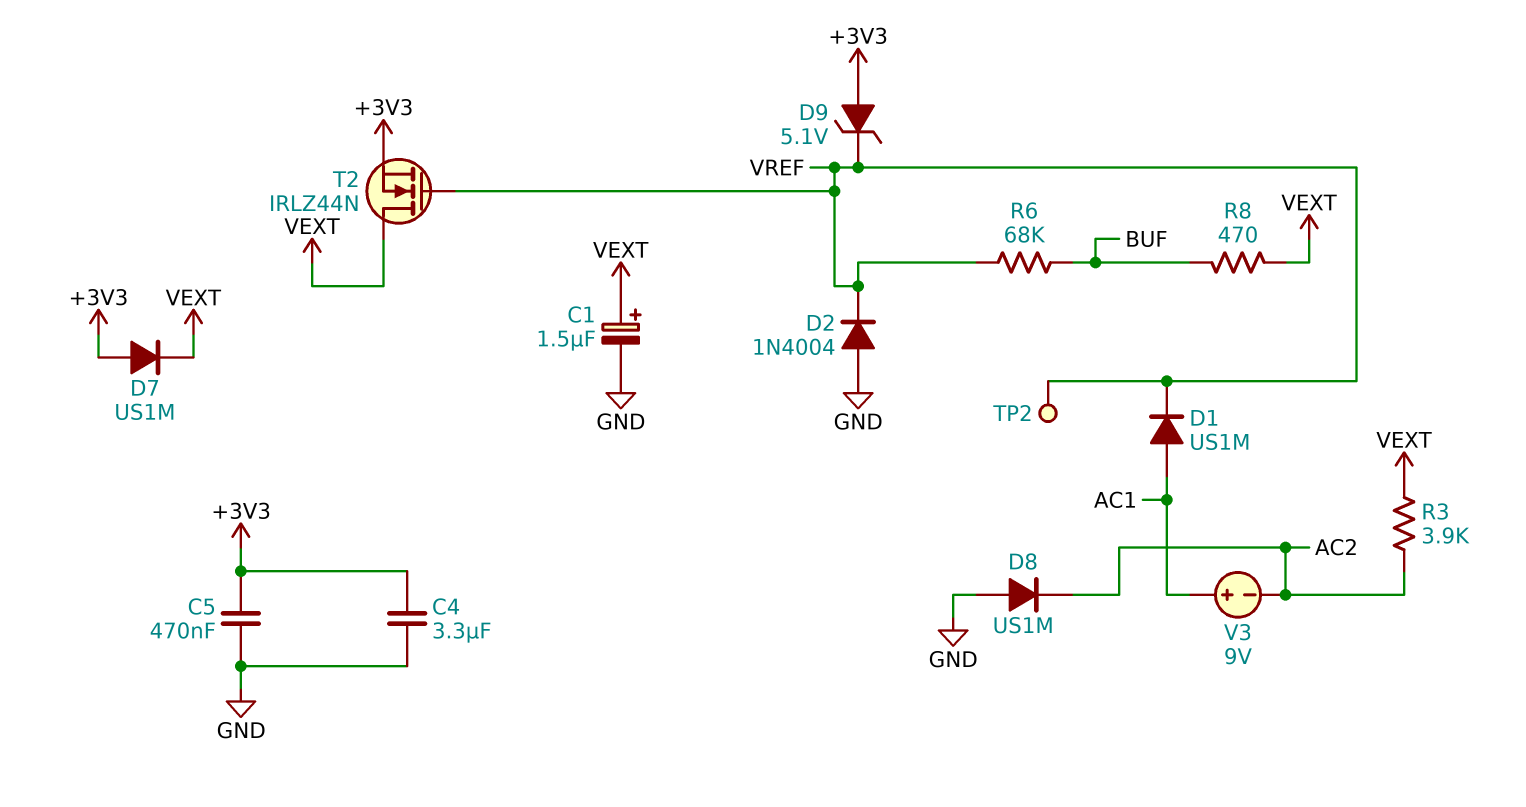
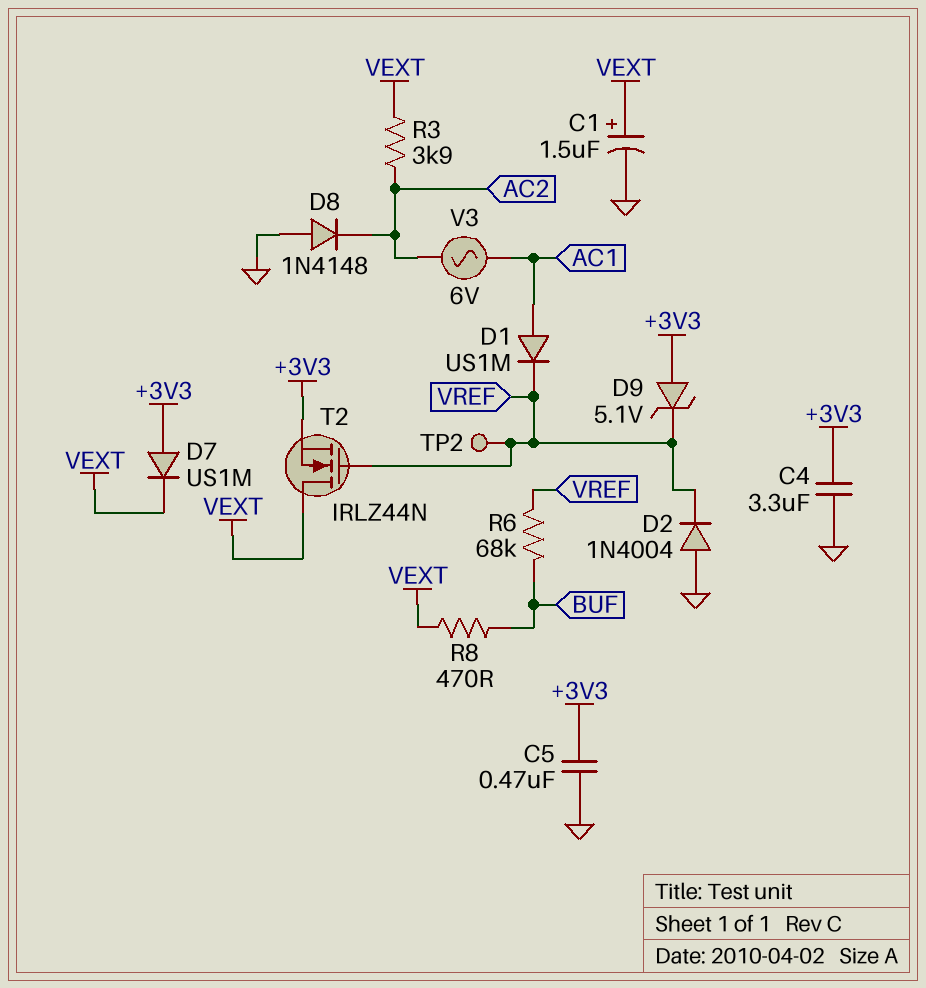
D8: diode US1M (A GND, K AC2) -> diode 1N4148 (A GND, K AC2)
V3: 9V (plus AC1, minus AC2) -> AC 6V (AC1, AC2)

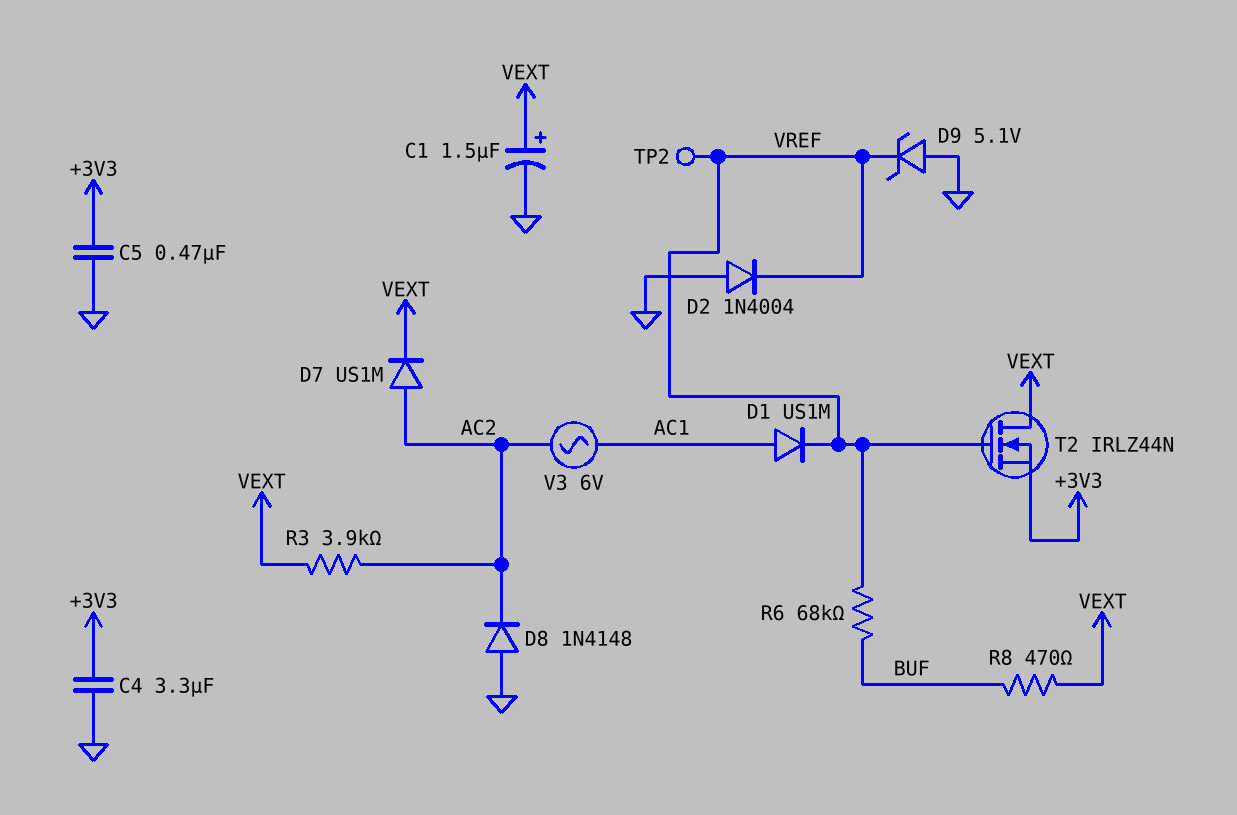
D7: diode US1M (A +3V3, K VEXT) -> diode US1M (A AC2, K VEXT)
D9: zener 5.1V (A +3V3, K VREF) -> zener 5.1V (A GND, K VREF)

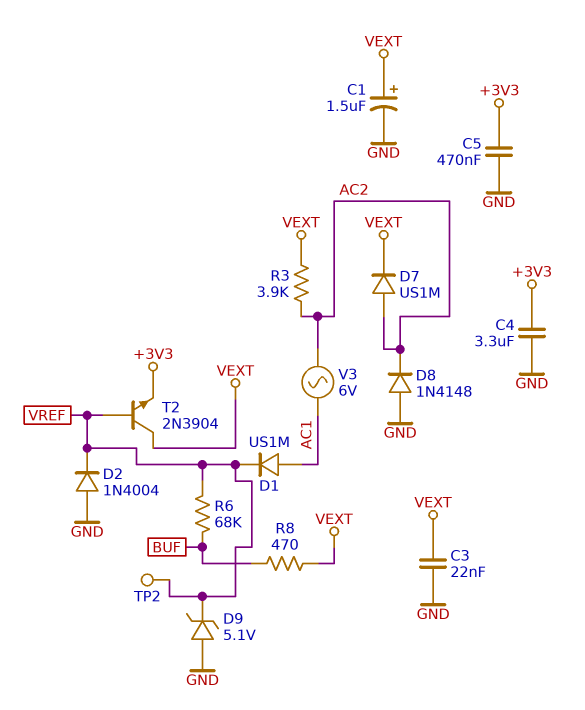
C3: none -> 22nF (GND, VEXT)
T2: NMOS IRLZ44N (G VREF, D VEXT, S +3V3) -> NPN 2N3904 (B VREF, C VEXT, E +3V3)

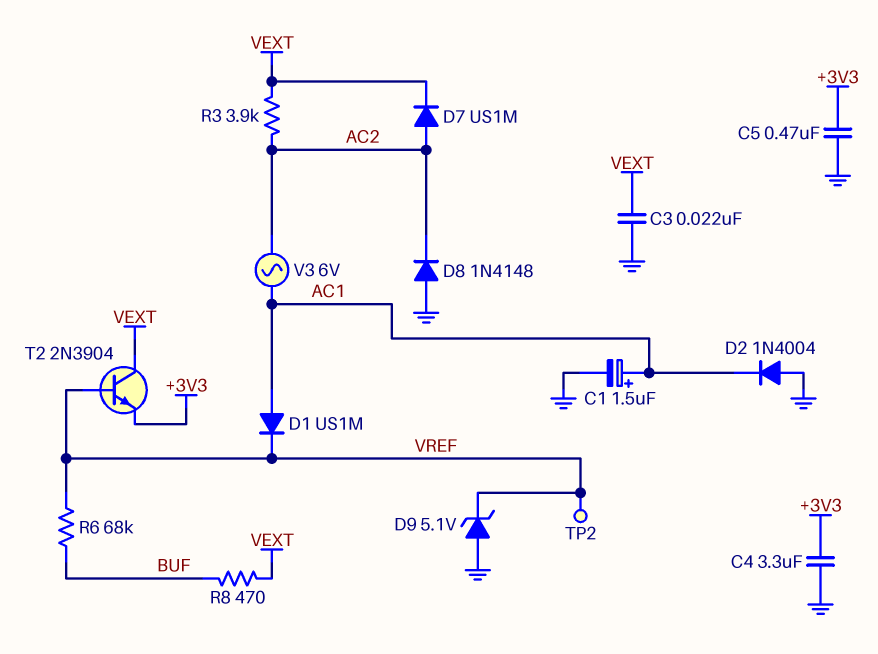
C1: 1.5uF (plus VEXT, minus GND) -> 1.5uF (plus AC1, minus GND)
D2: diode 1N4004 (A GND, K VREF) -> diode 1N4004 (A GND, K AC1)

